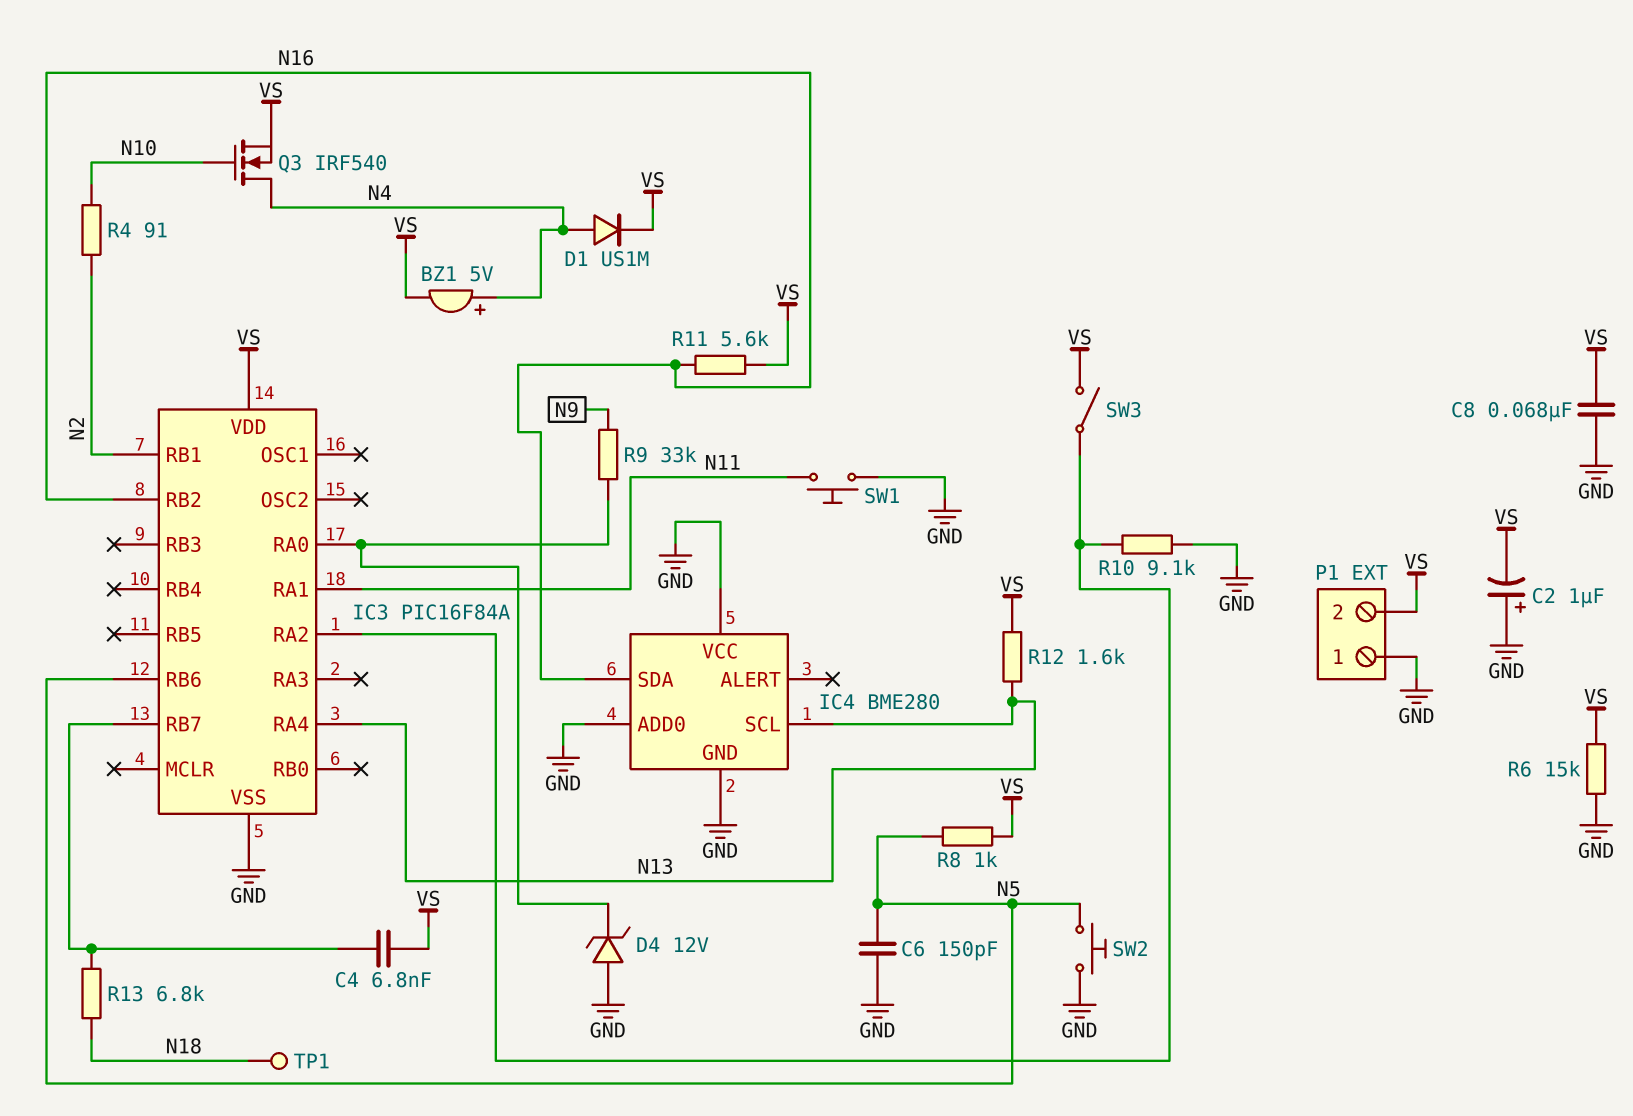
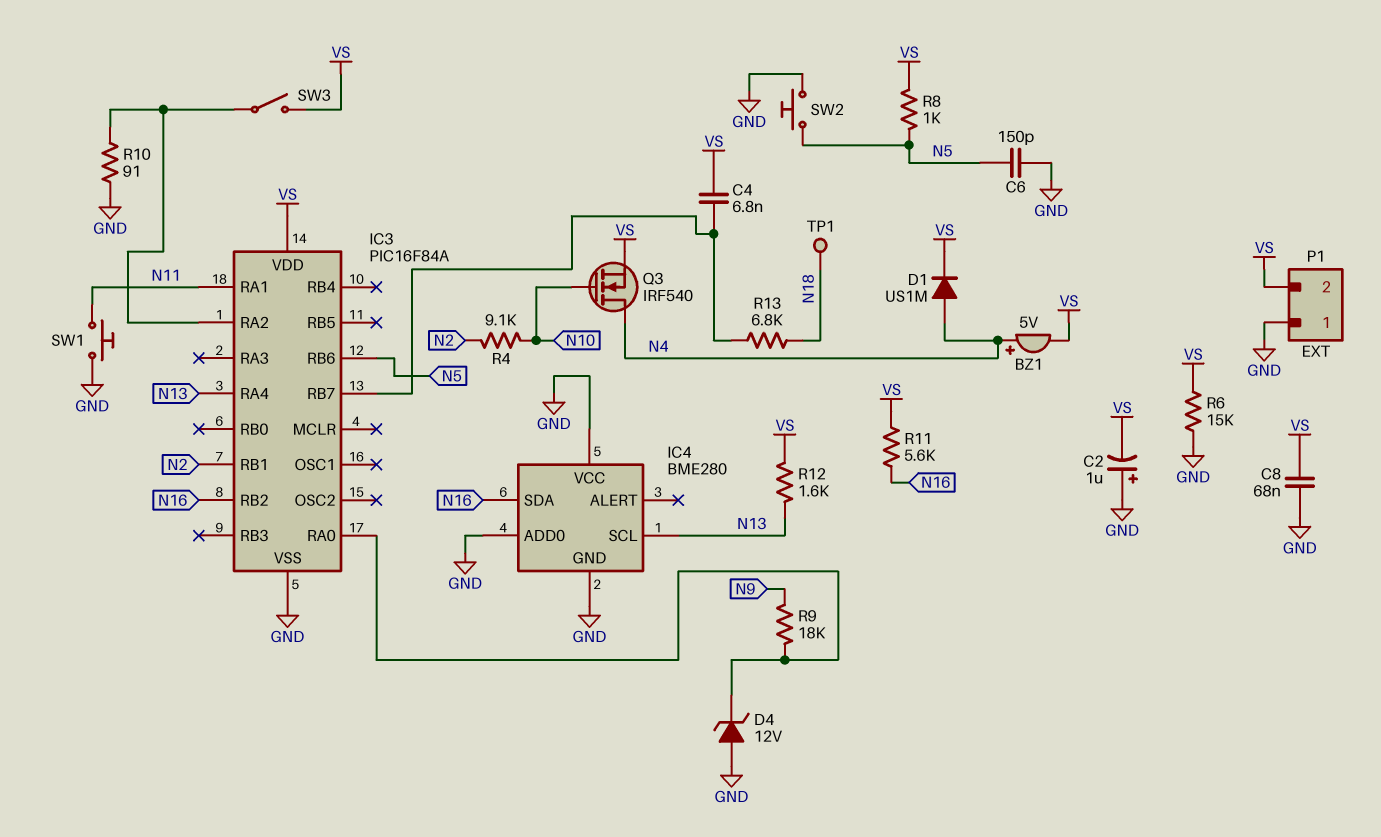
R4: 91 (N2, N10) -> 9.1k (N2, N10)
R9: 33k (IC3/RA0, N9) -> 18k (IC3/RA0, N9)
R10: 9.1k (GND, IC3/RA2) -> 91 (GND, IC3/RA2)

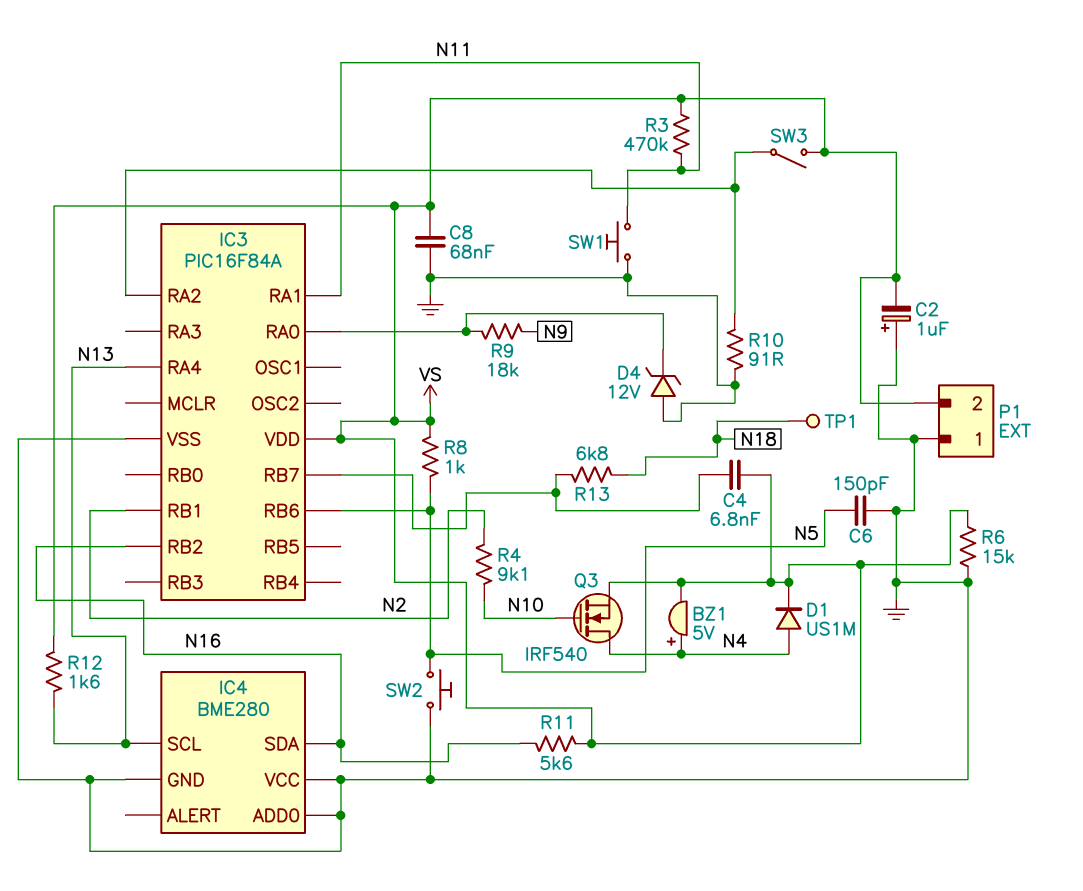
R3: none -> 470k (N11, VS)

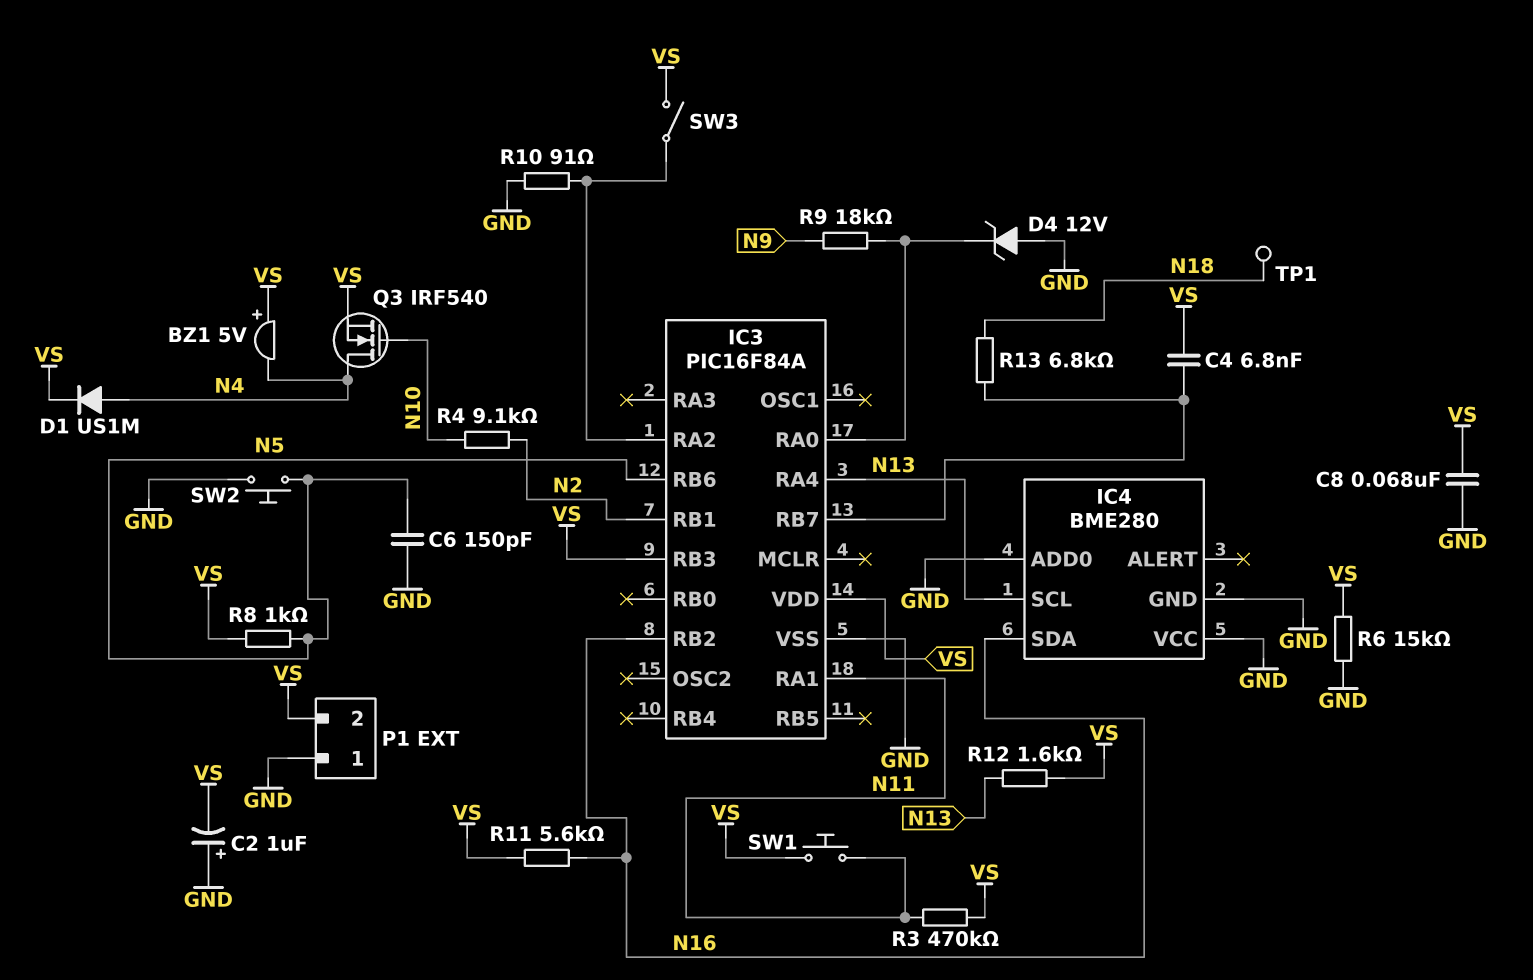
BZ1: buzzer 5V (plus N4, minus VS) -> buzzer 5V (plus VS, minus N4)
IC3 pin RB3: none -> VS
SW1: button (GND, N11) -> button (N11, VS)

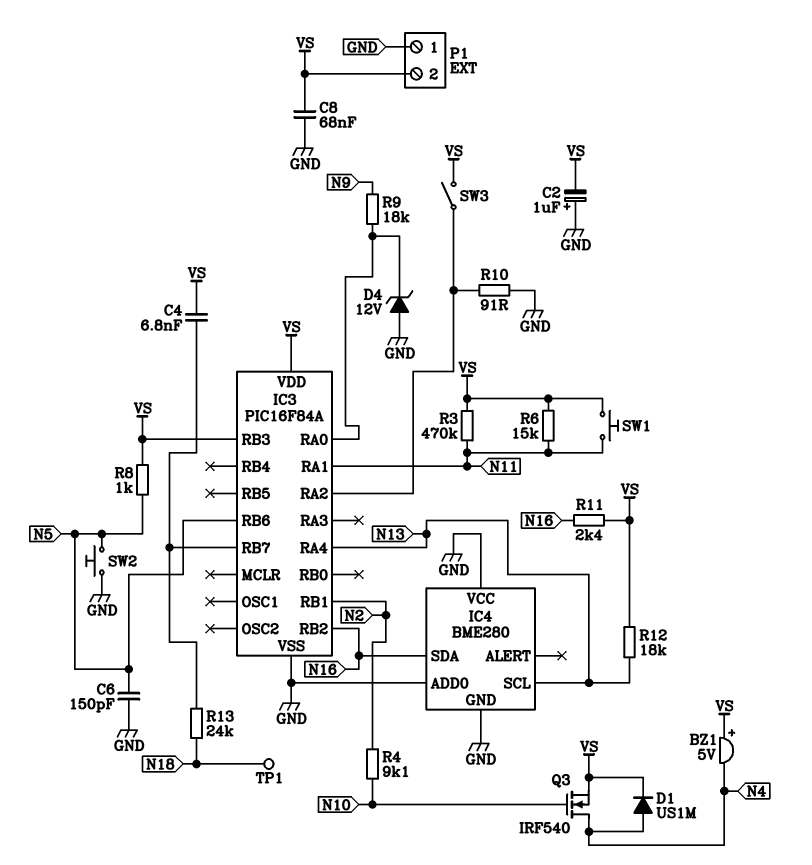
R6: 15k (GND, VS) -> 15k (N11, VS)
R11: 5.6k (N16, VS) -> 2.4k (N16, VS)
R12: 1.6k (N13, VS) -> 18k (N13, VS)
R13: 6.8k (IC3/RB7, N18) -> 24k (IC3/RB7, N18)

